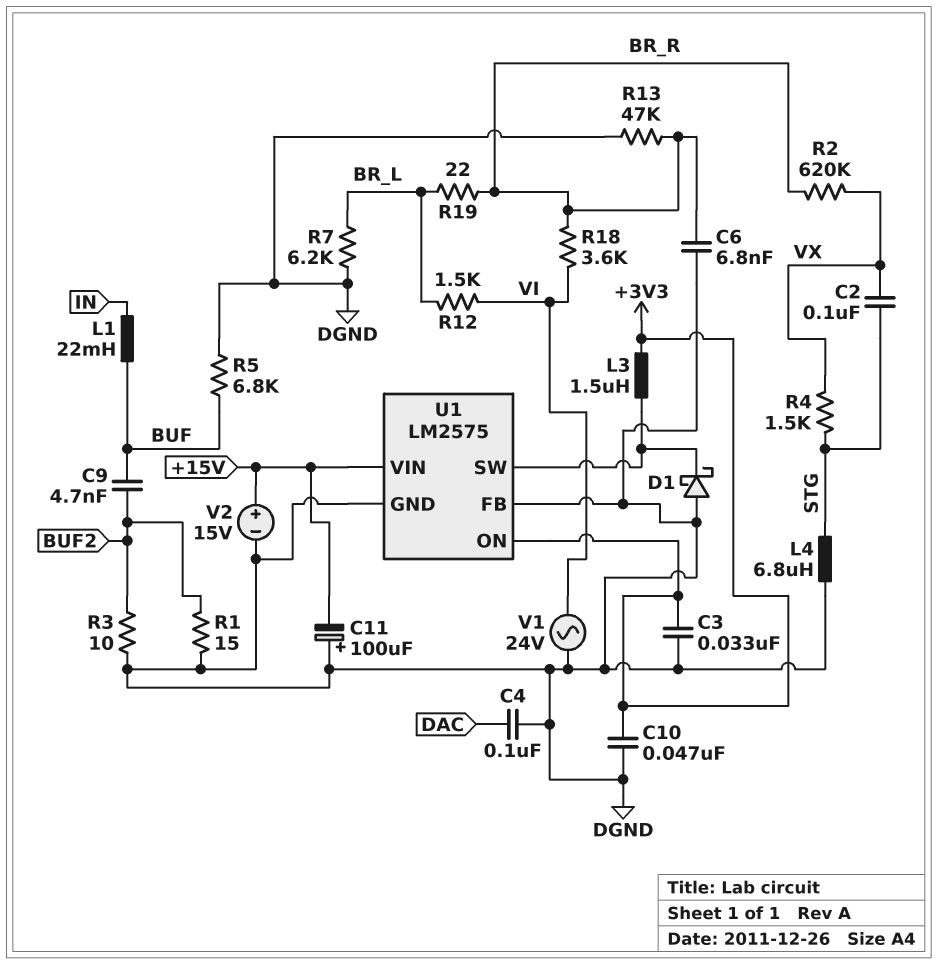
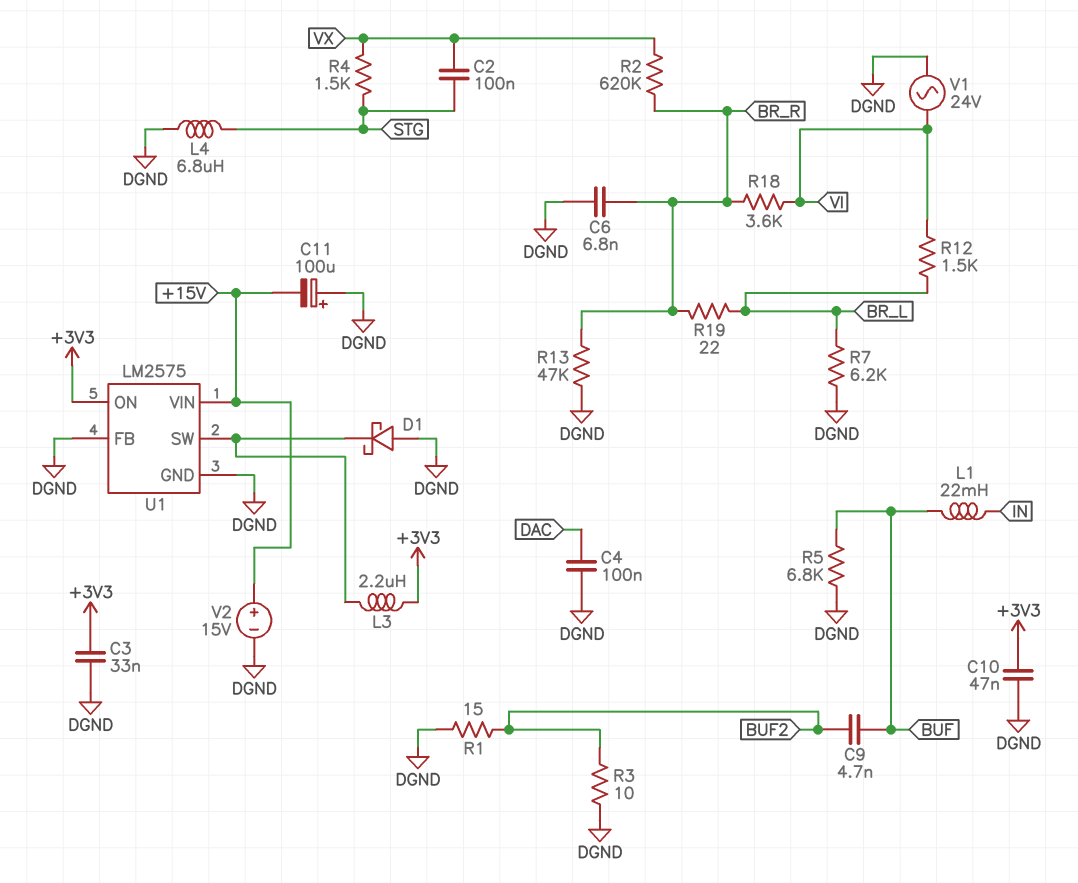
L3: 1.5uH (+3V3, U1/SW) -> 2.2uH (+3V3, U1/SW)

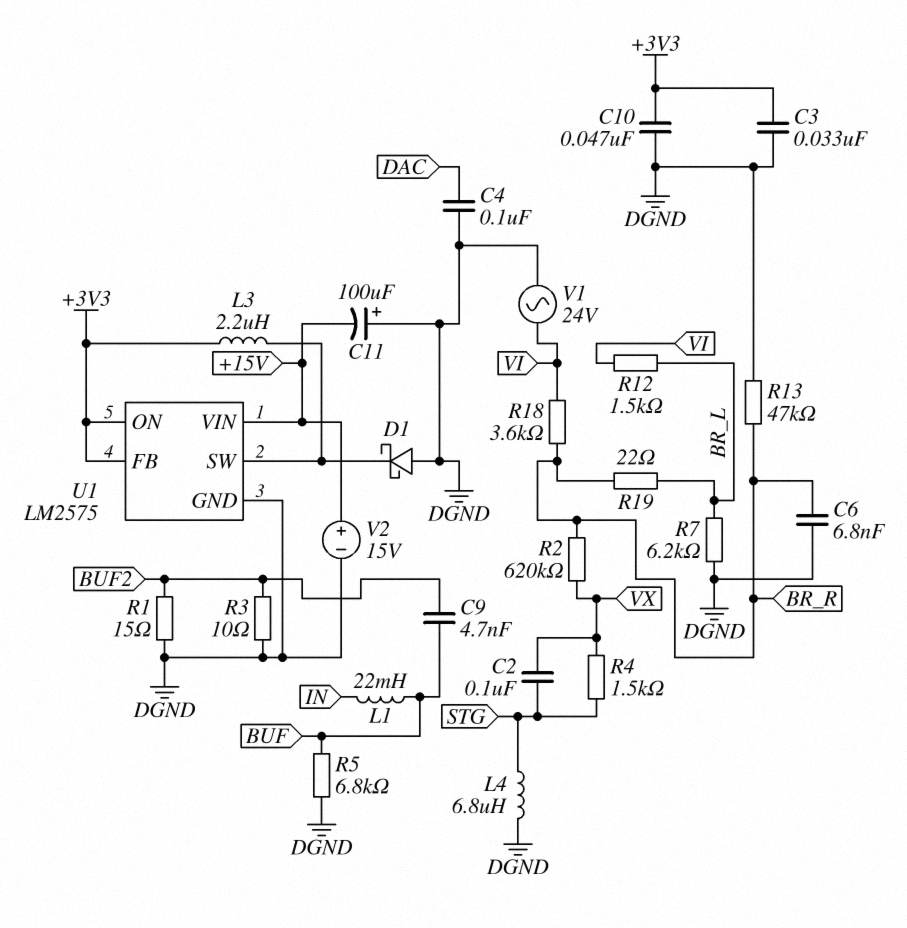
U1 pin FB: DGND -> +3V3

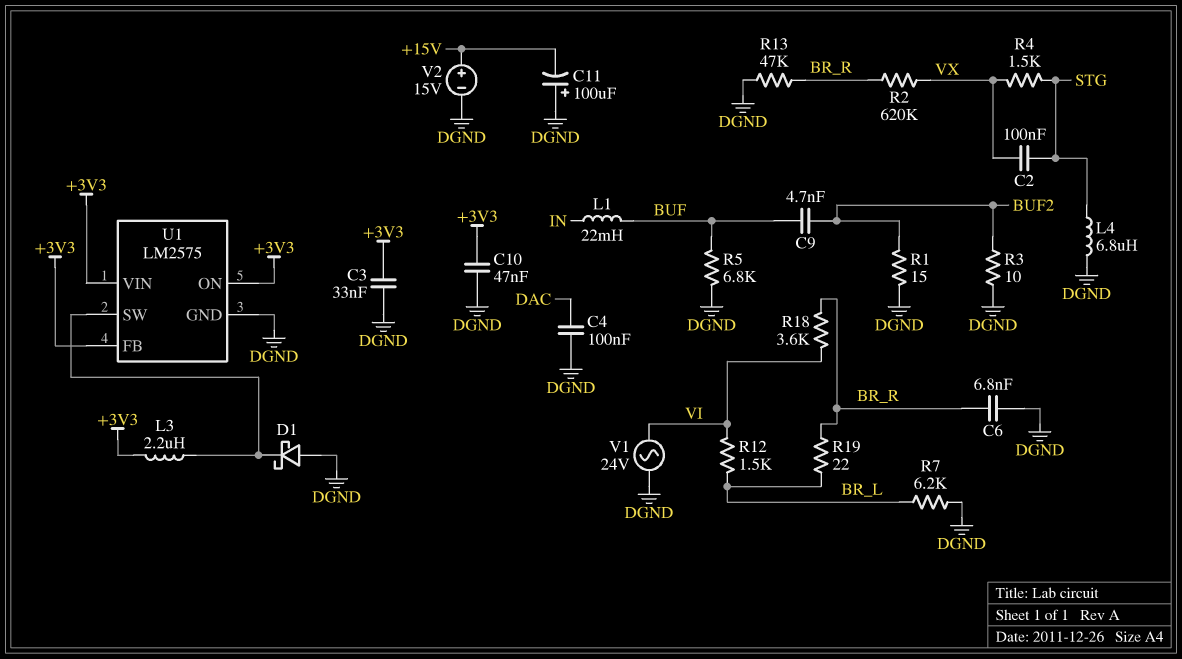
U1 pin VIN: +15V -> +3V3

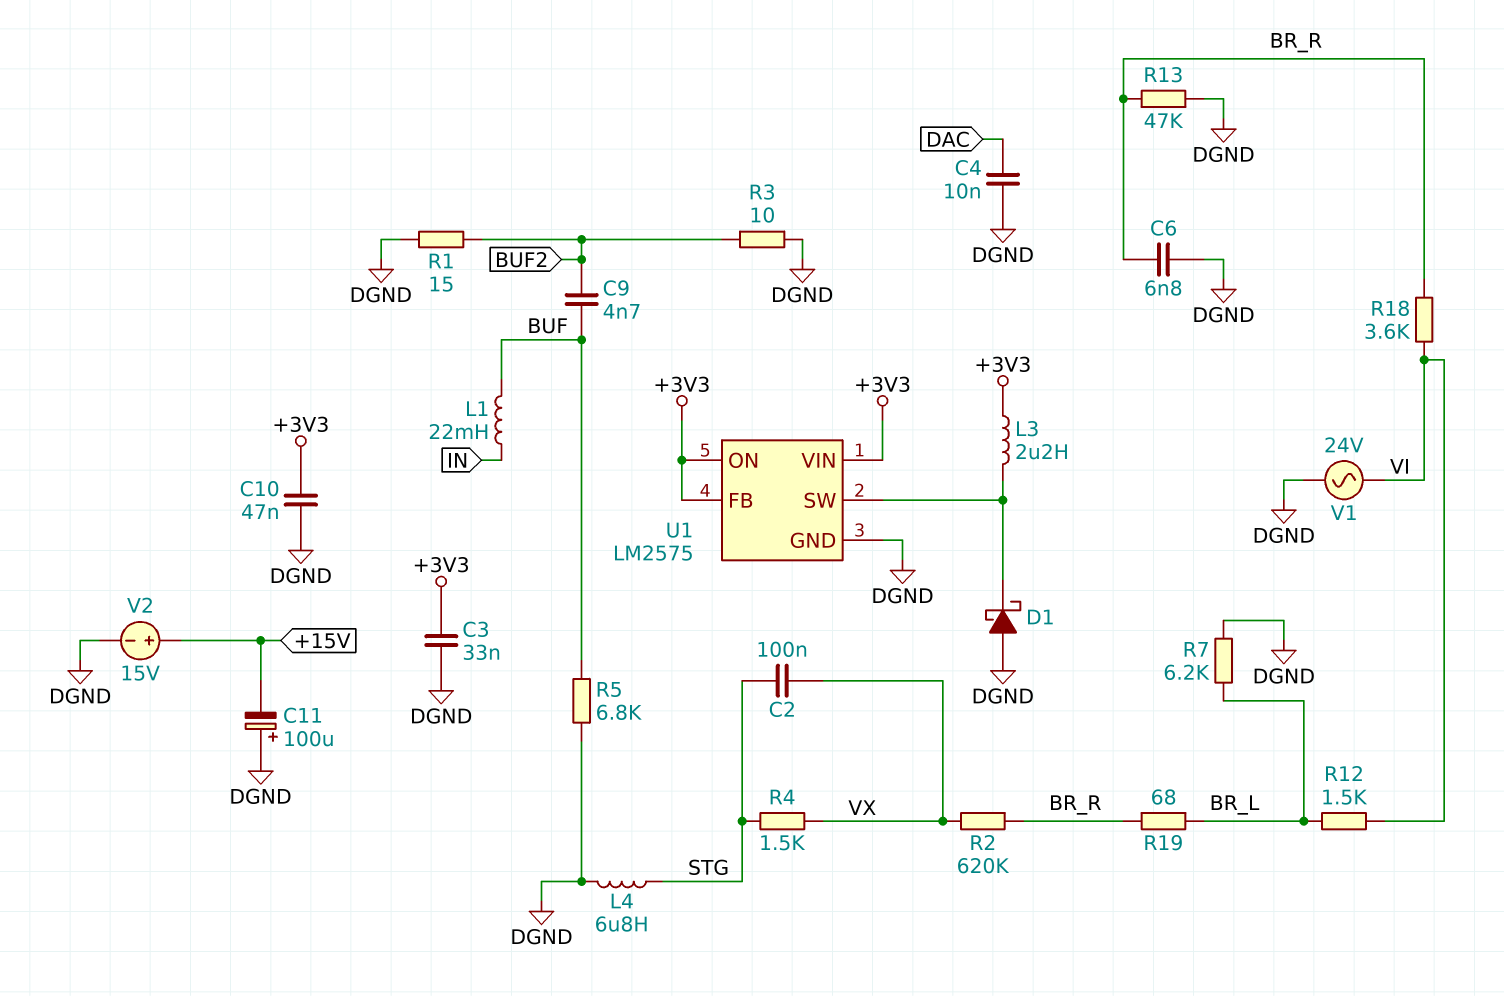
C4: 100nF (DAC, DGND) -> 10nF (DAC, DGND)
R19: 22 (BR_L, BR_R) -> 68 (BR_L, BR_R)

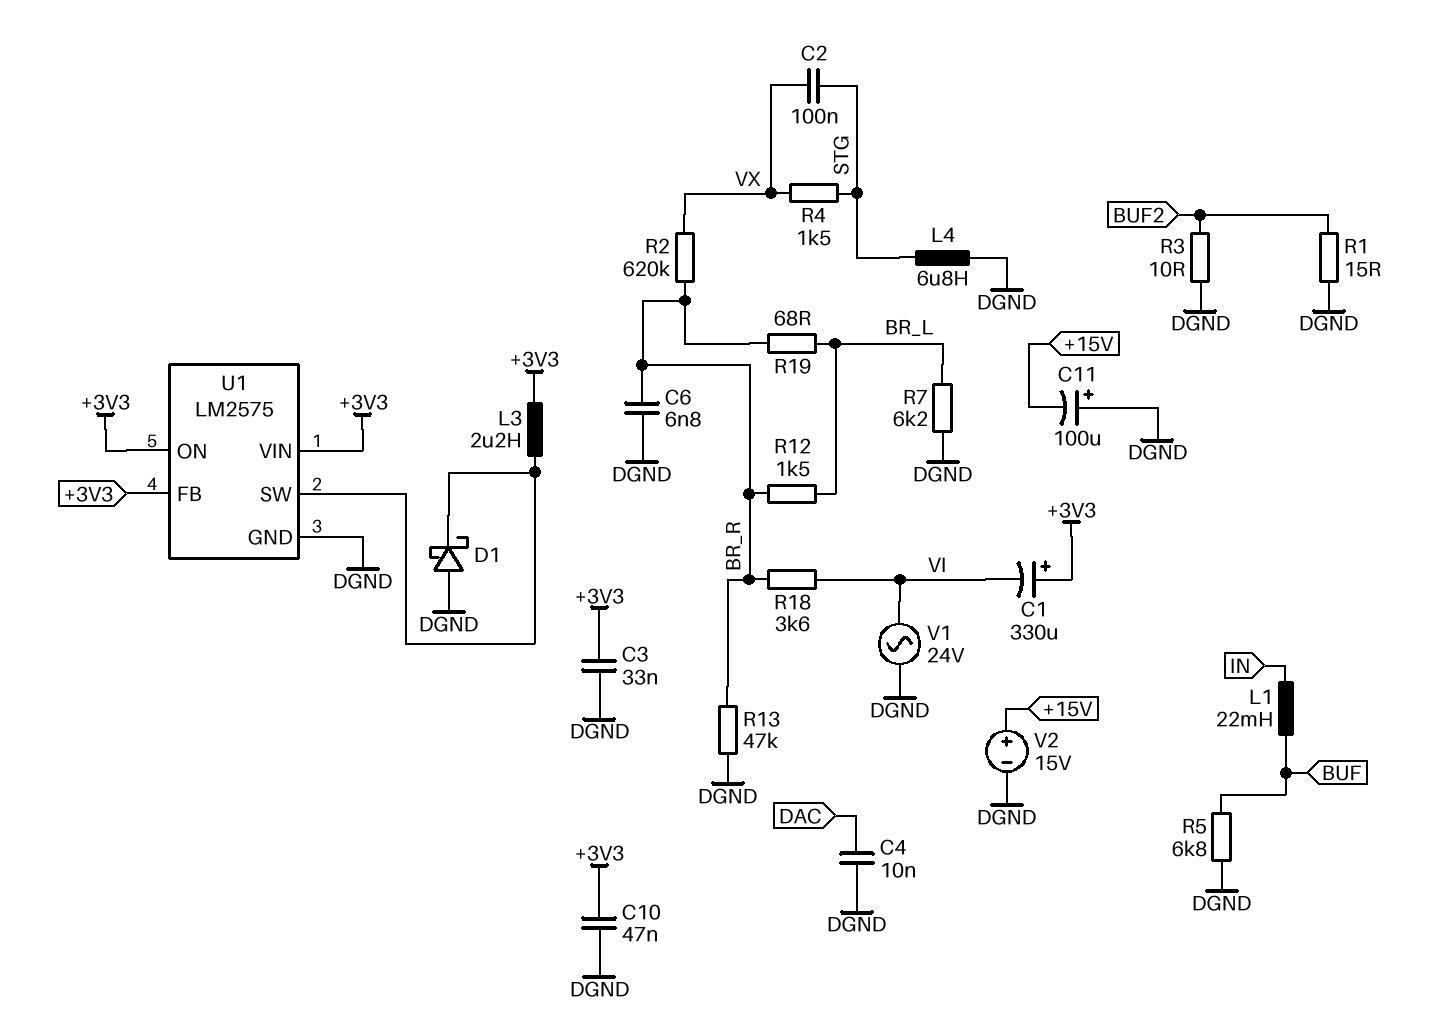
C1: none -> 330uF (plus +3V3, minus VI)
C9: 4.7nF (BUF, BUF2) -> none
R12: 1.5k (BR_L, VI) -> 1.5k (BR_L, BR_R)

